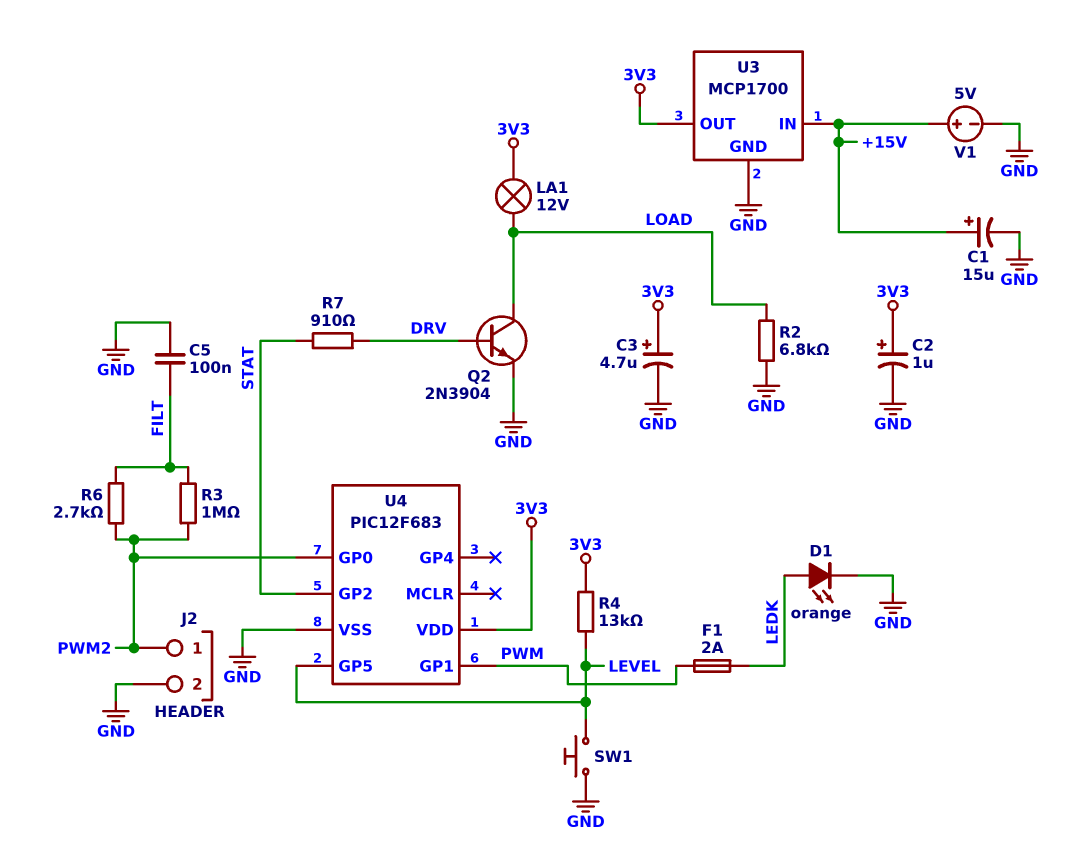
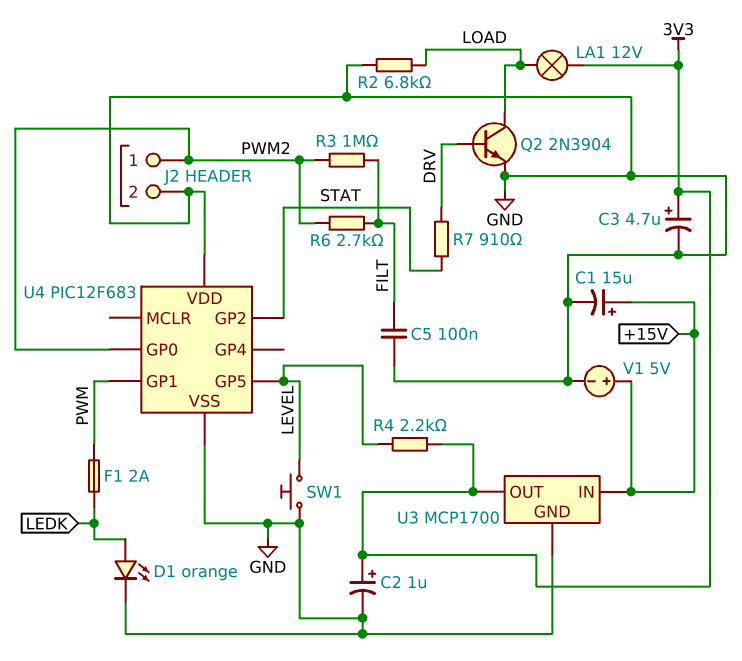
R4: 13k (3V3, LEVEL) -> 2.2k (3V3, LEVEL)
U4 pin VDD: 3V3 -> GND

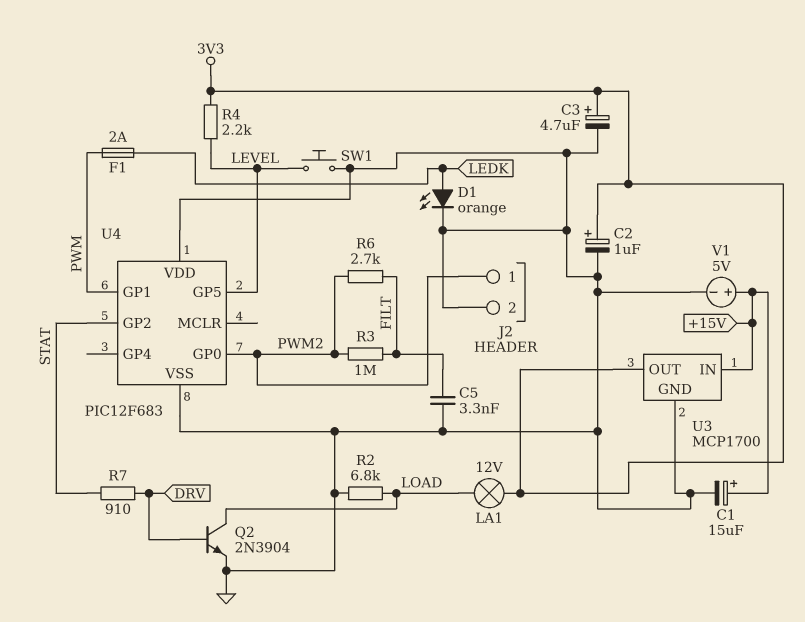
C5: 100nF (FILT, GND) -> 3.3nF (FILT, GND)

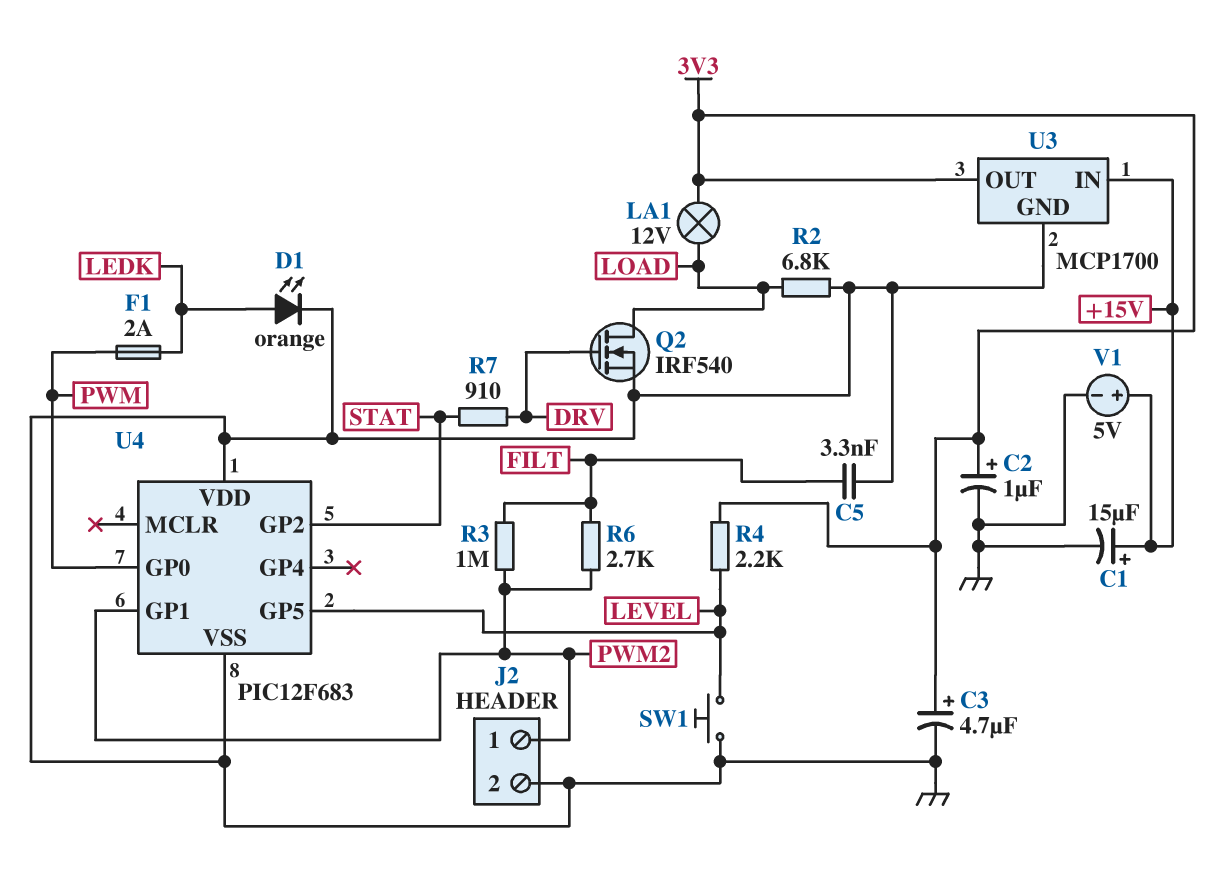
Q2: NPN 2N3904 (B DRV, C LOAD, E GND) -> NMOS IRF540 (G DRV, D LOAD, S GND)
U4 pin GP0: PWM2 -> PWM
U4 pin GP1: PWM -> PWM2

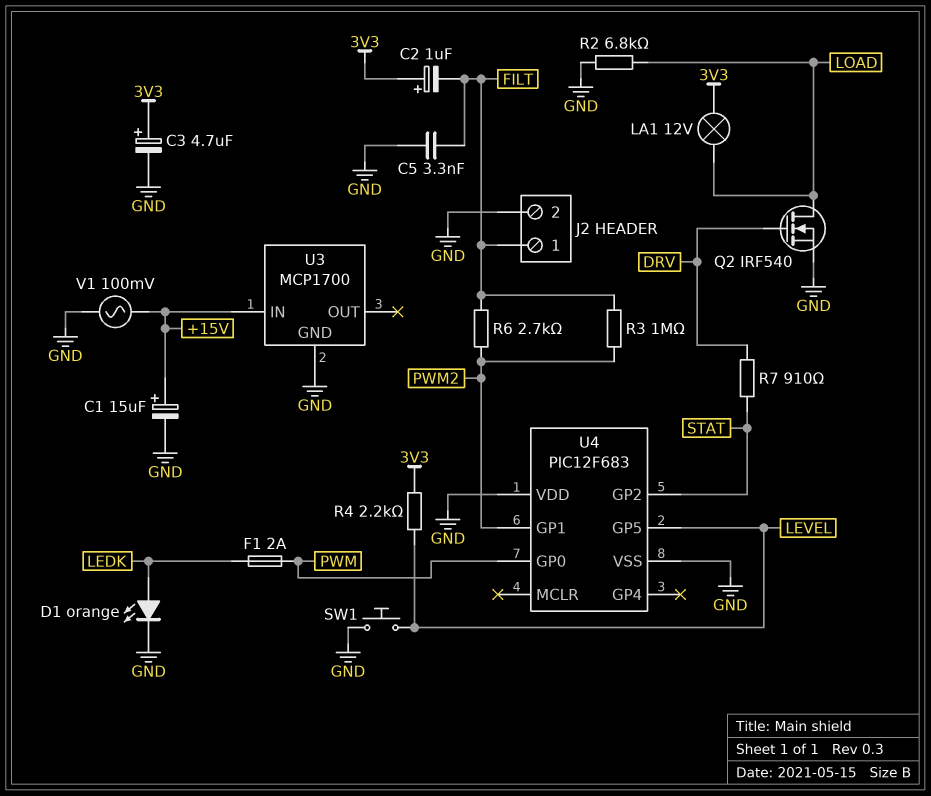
C2: 1uF (plus 3V3, minus GND) -> 1uF (plus 3V3, minus FILT)
J2 pin 1: PWM2 -> FILT
U3 pin OUT: 3V3 -> none
V1: 5V (plus +15V, minus GND) -> AC 100mV (+15V, GND)

